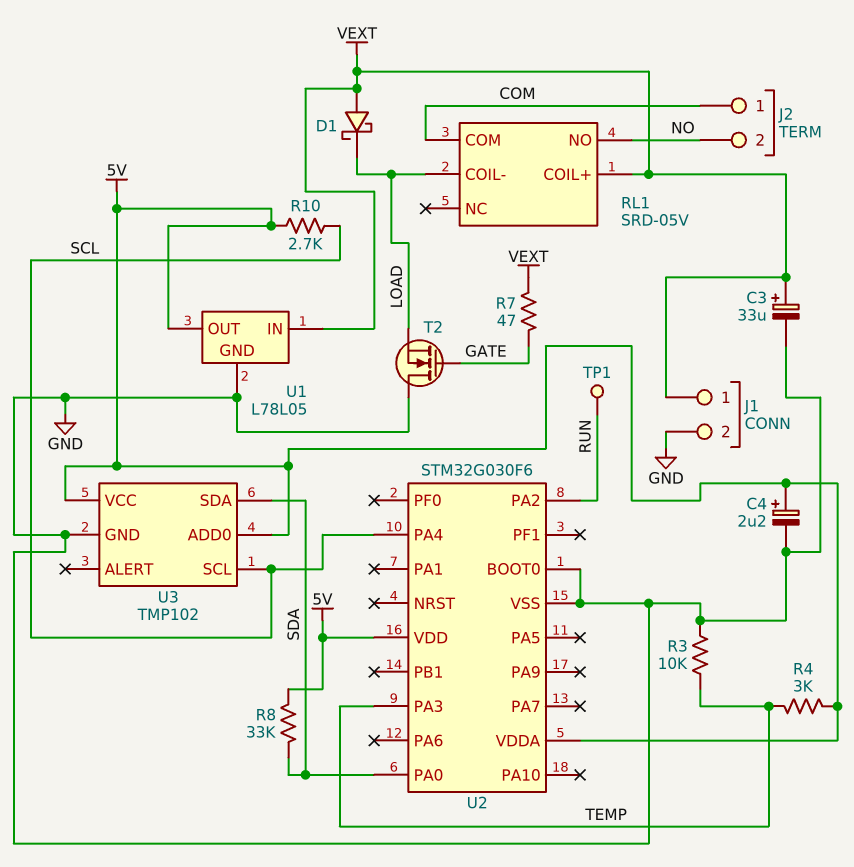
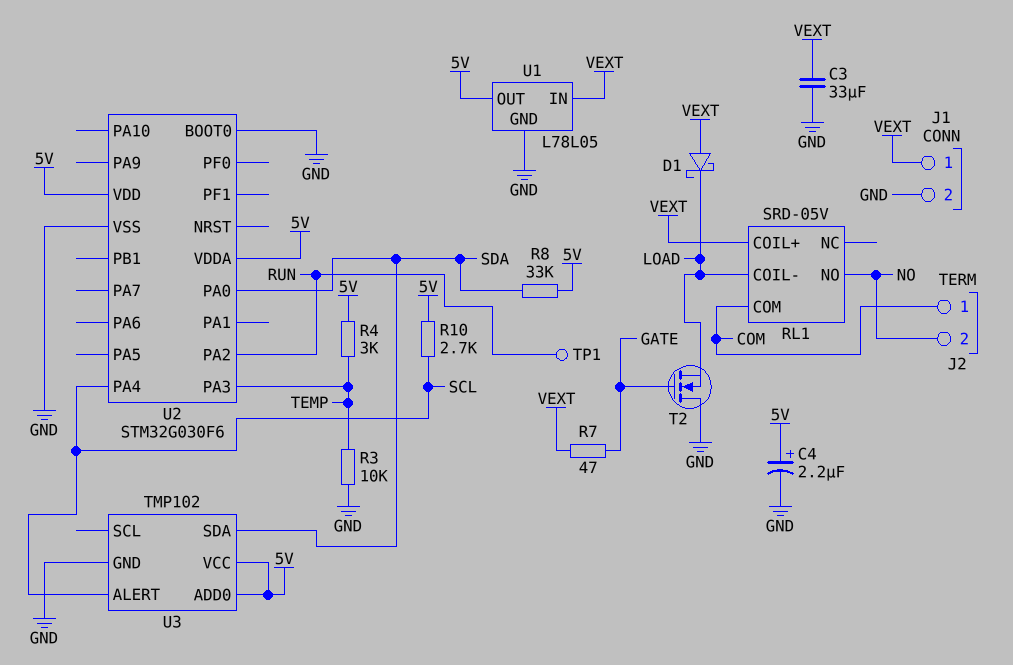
C3: 33uF (plus VEXT, minus GND) -> 33uF (GND, VEXT)
U3 pin ALERT: none -> SCL
U3 pin SCL: SCL -> none

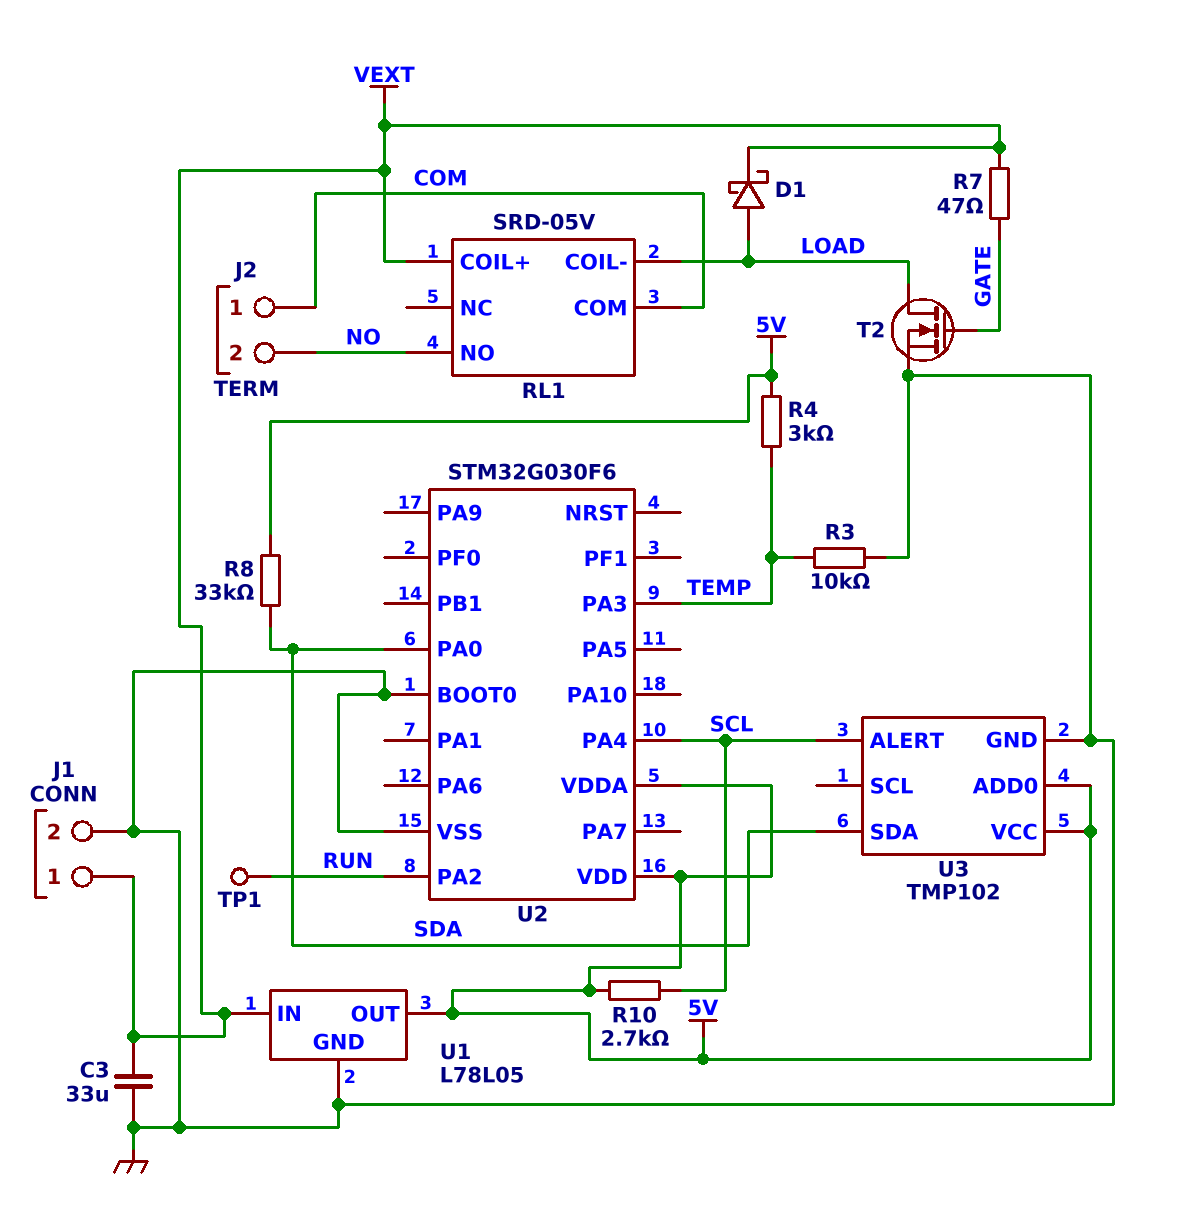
C4: 2.2uF (plus 5V, minus GND) -> none
D1: schottky (A VEXT, K LOAD) -> schottky (A LOAD, K VEXT)
T2: NMOS (G GATE, D GND, S LOAD) -> NMOS (G GATE, D LOAD, S GND)

